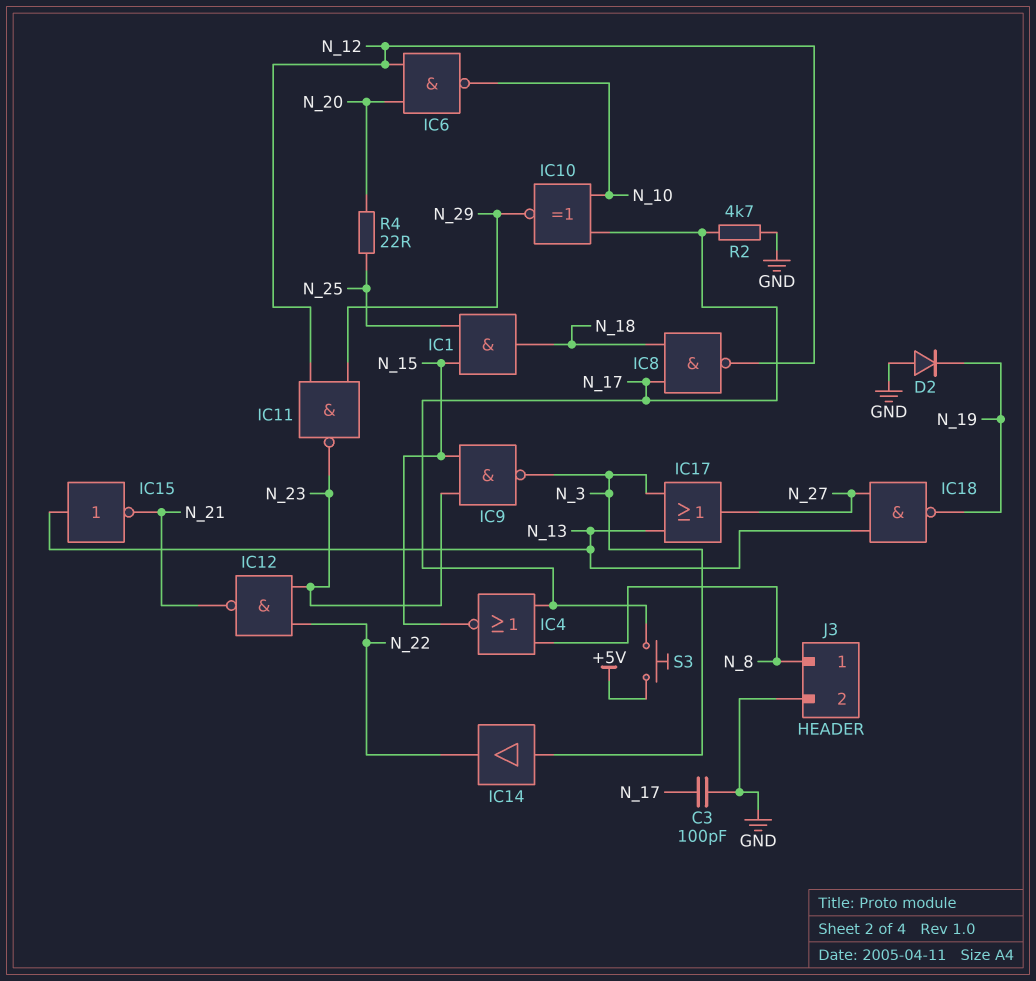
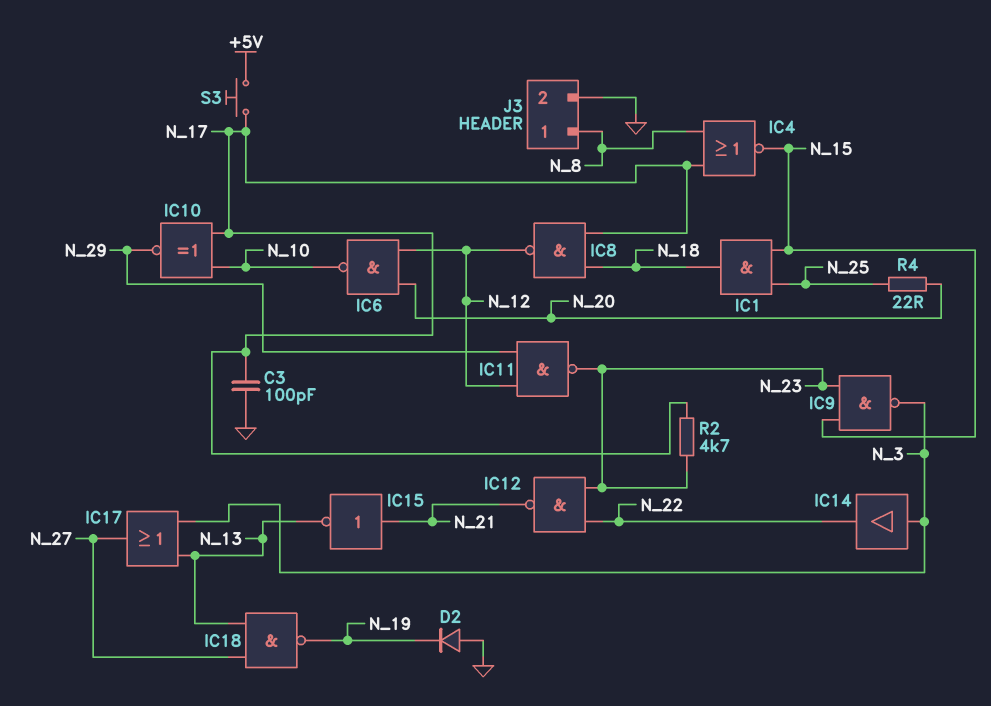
IC15: NOT (in N_13, out N_21) -> NOT (in N_21, out N_13)
R2: 4.7k (GND, N_17) -> 4.7k (N_17, N_23)

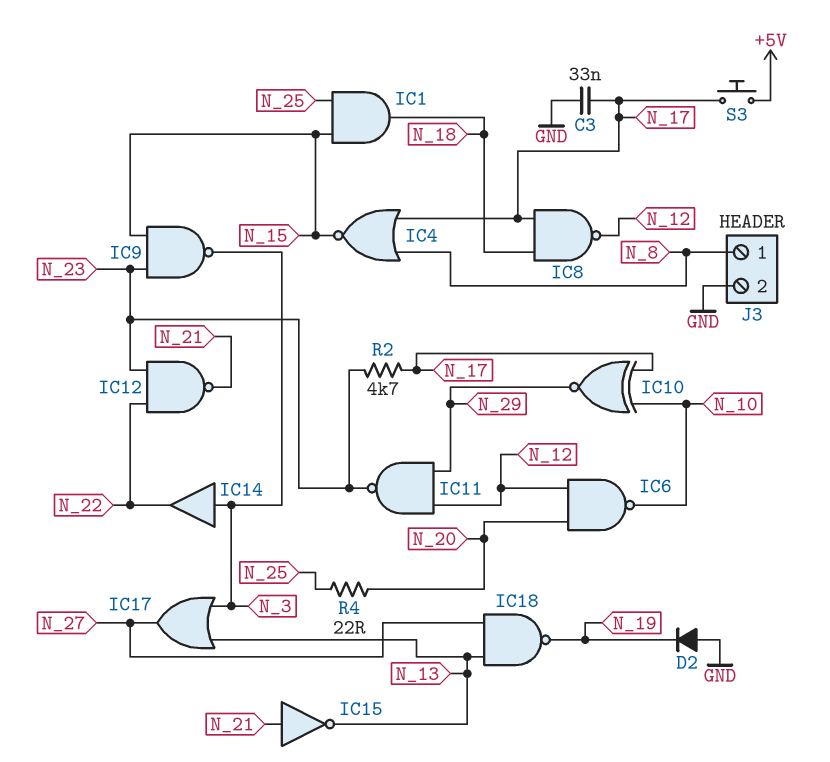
C3: 100pF (GND, N_17) -> 33nF (GND, N_17)

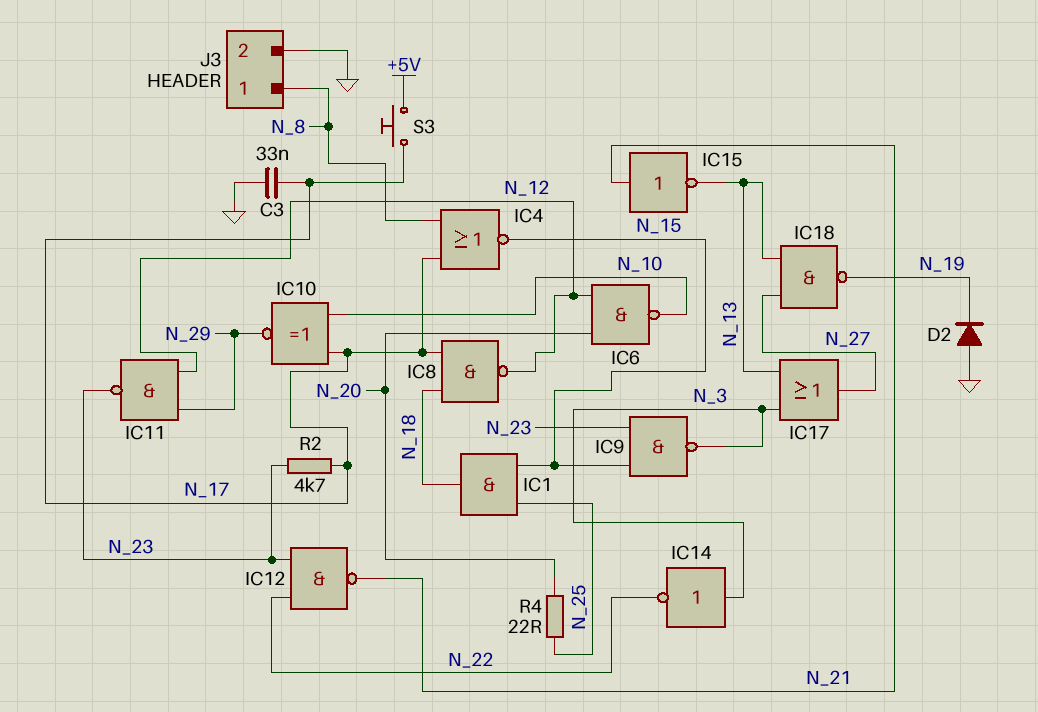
IC14: buffer (in N_3, out N_22) -> NOT (in N_3, out N_22)

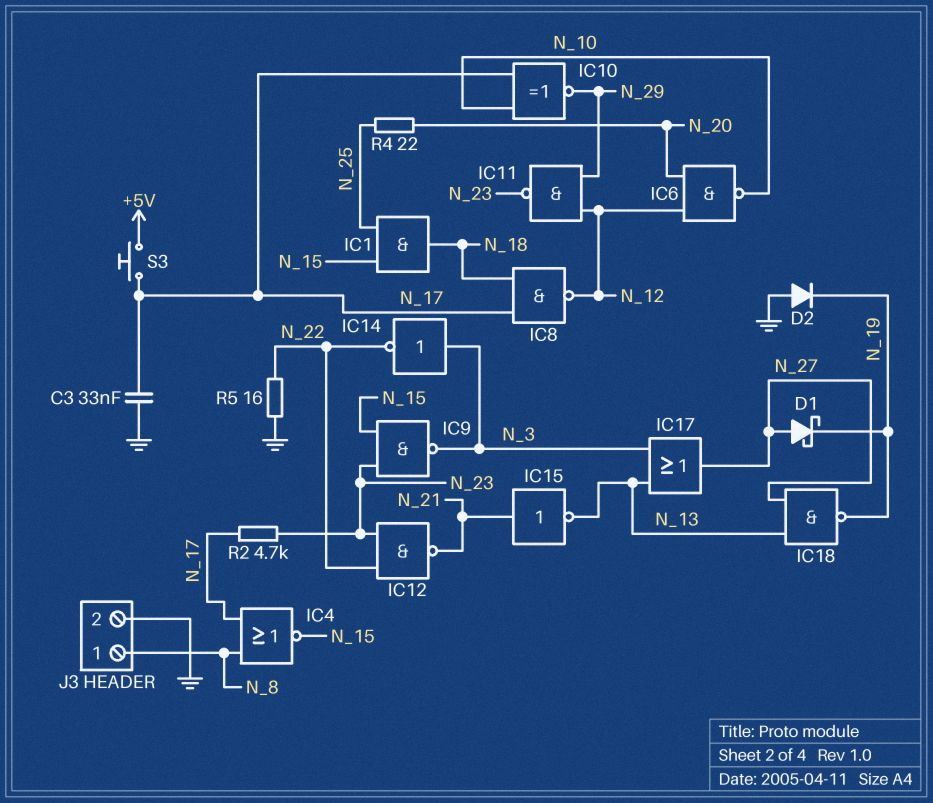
D1: none -> schottky (A N_27, K N_19)
R5: none -> 16 (GND, N_22)

